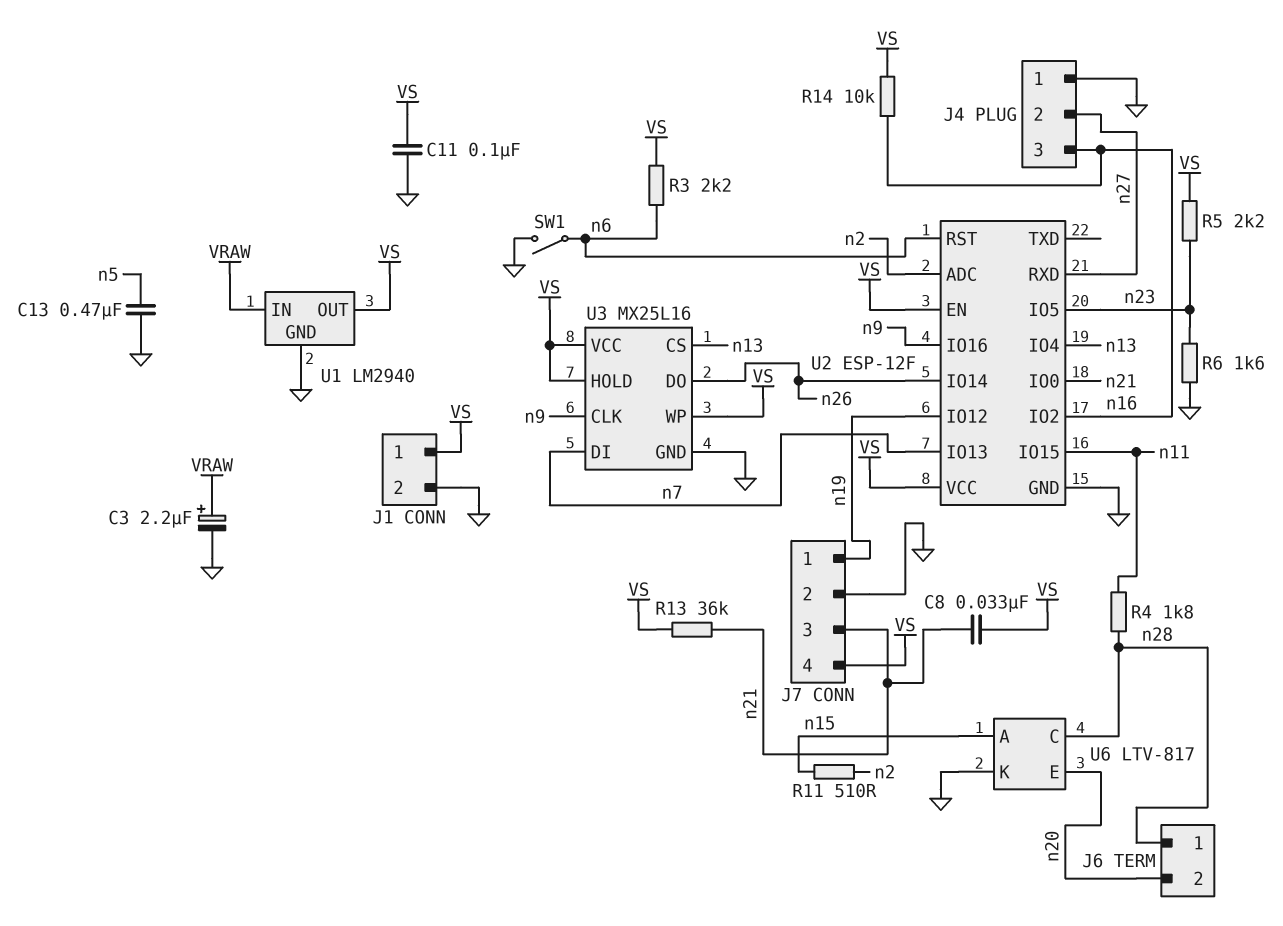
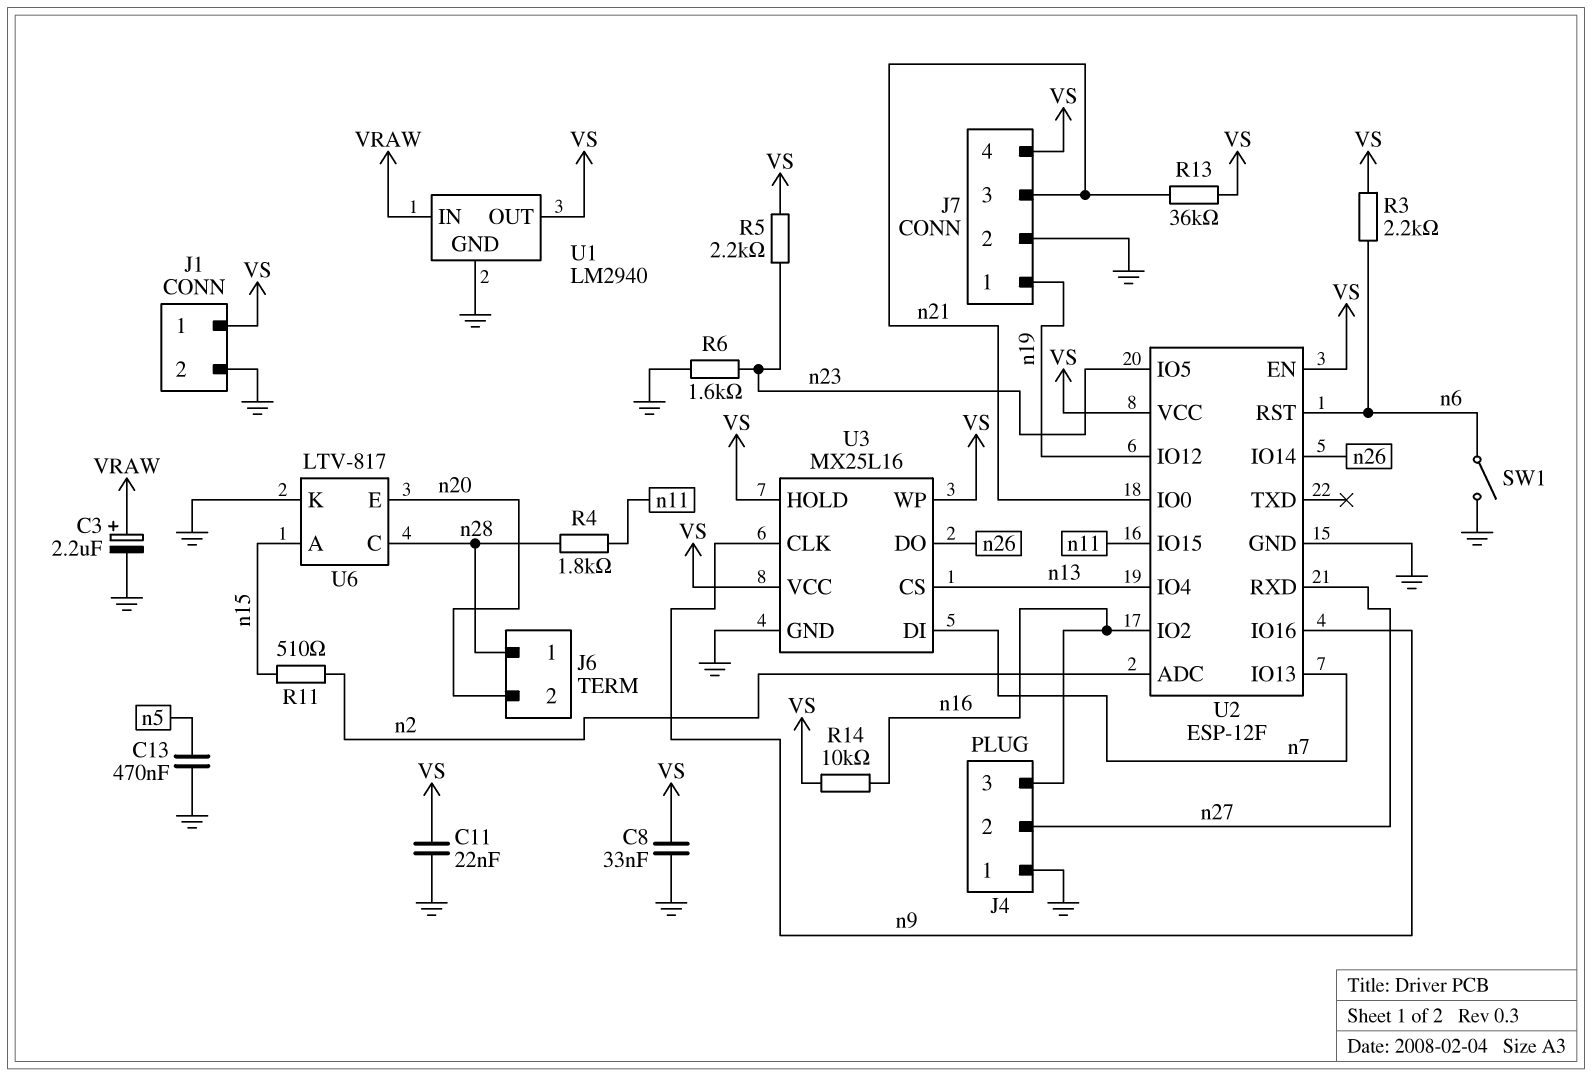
C8: 33nF (VS, n21) -> 33nF (GND, VS)
C11: 100nF (GND, VS) -> 22nF (GND, VS)

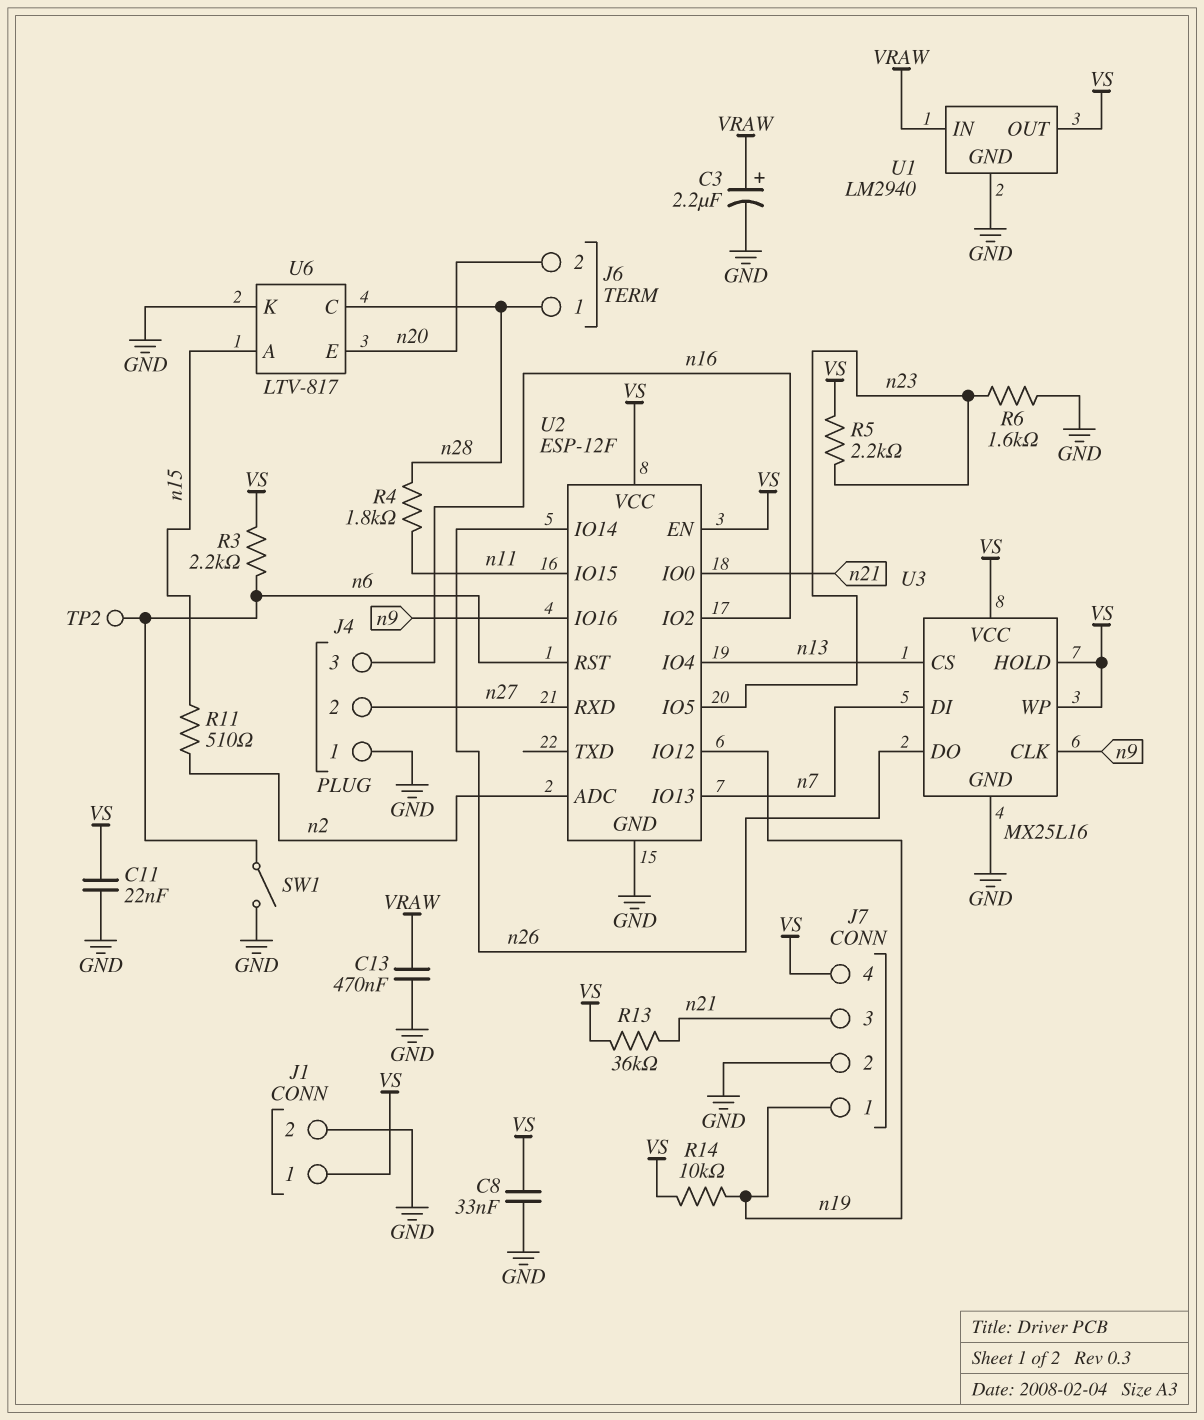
C13: 470nF (GND, n5) -> 470nF (GND, VRAW)
R14: 10k (VS, n16) -> 10k (VS, n19)
TP2: none -> test point (n6)

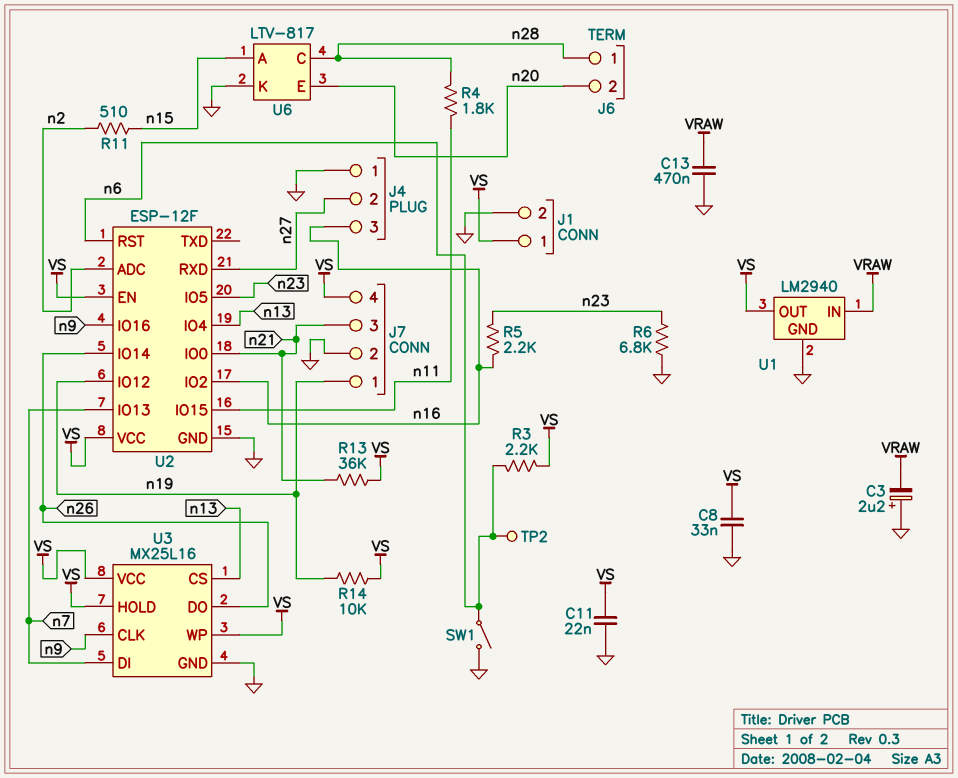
C3: 2.2uF (plus VRAW, minus GND) -> 2.2uF (plus GND, minus VRAW)
R5: 2.2k (VS, n23) -> 2.2k (n16, n23)
R6: 1.6k (GND, n23) -> 6.8k (GND, n23)

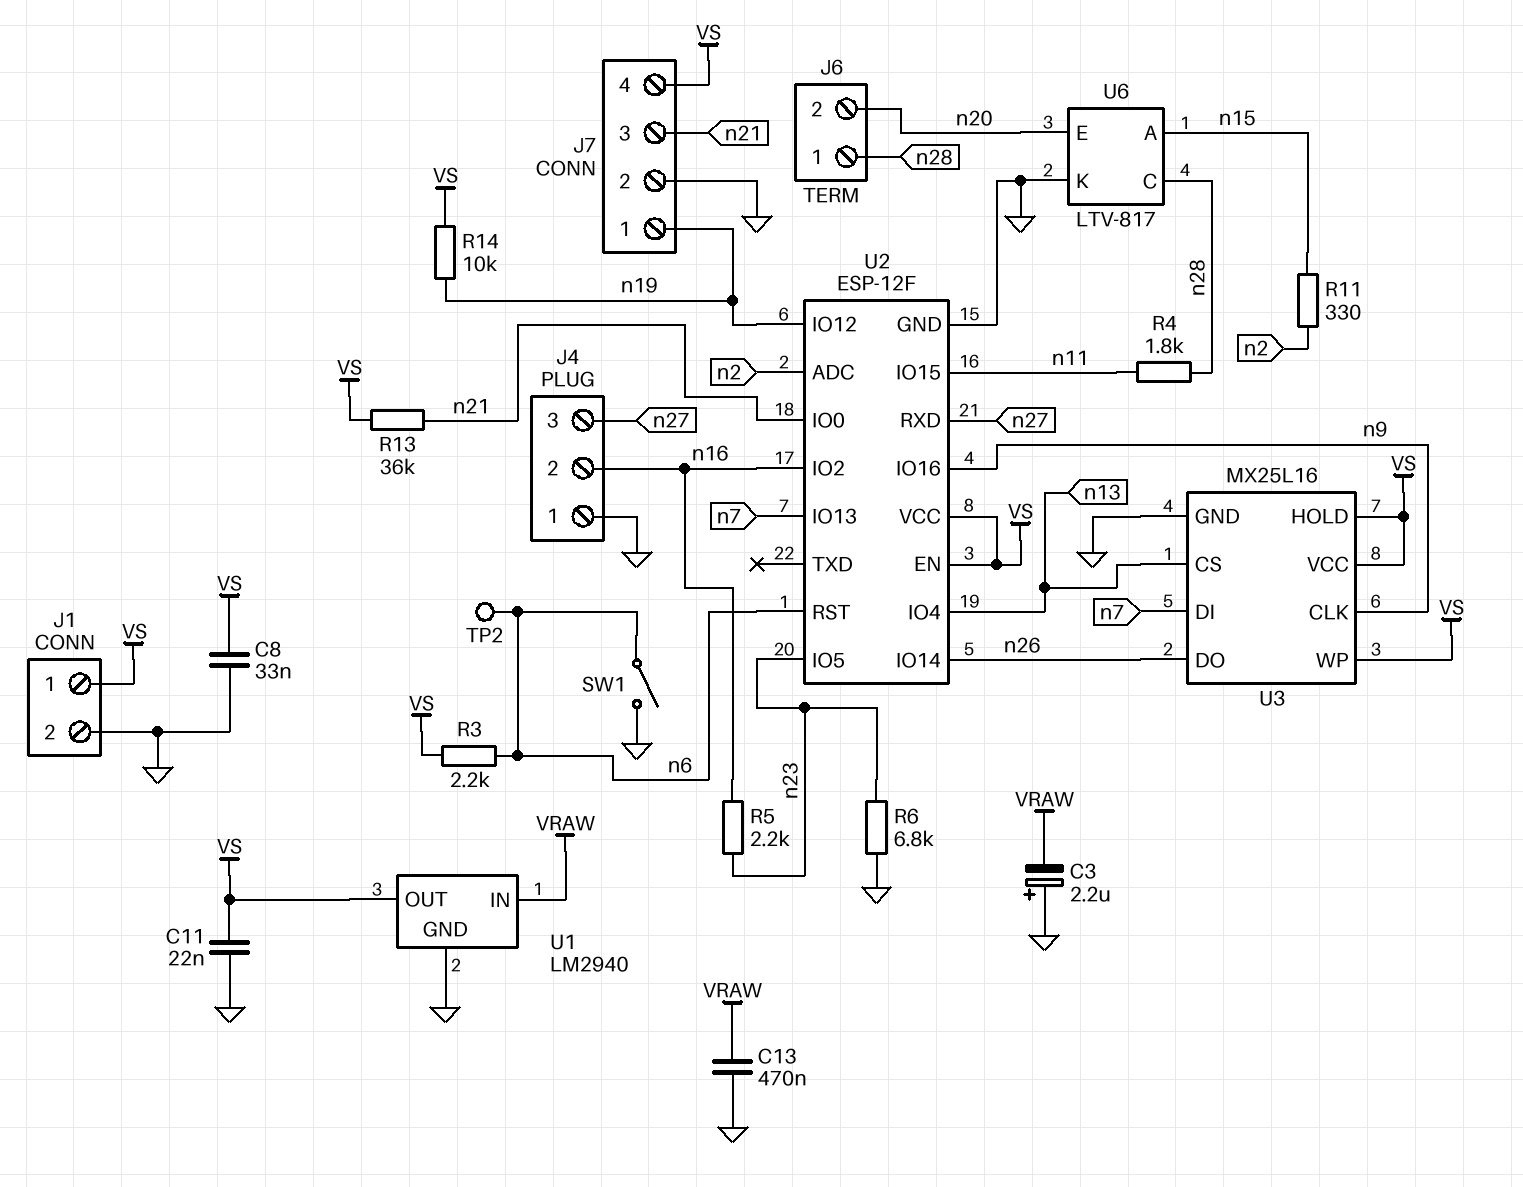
J4 pin 2: n27 -> n16
J4 pin 3: n16 -> n27
R11: 510 (n2, n15) -> 330 (n2, n15)

